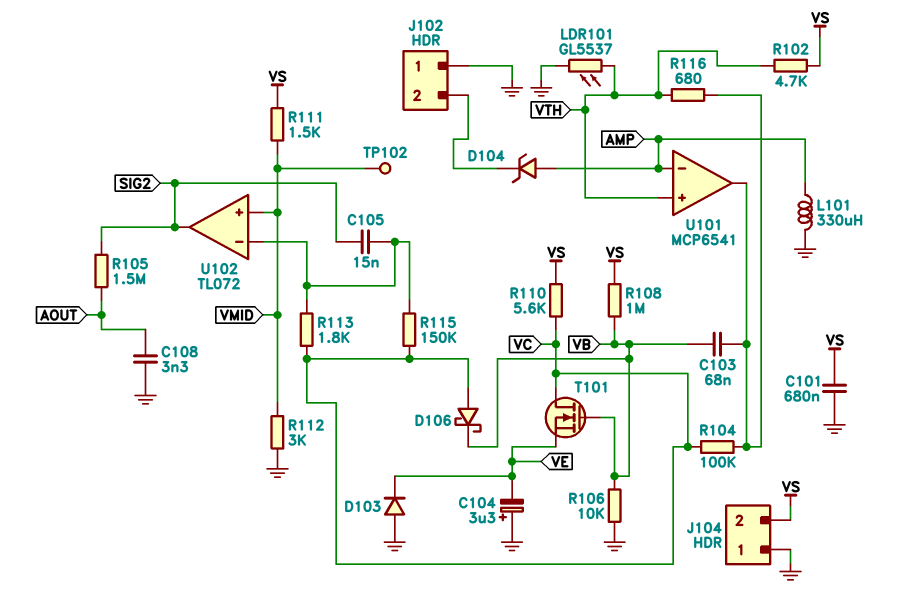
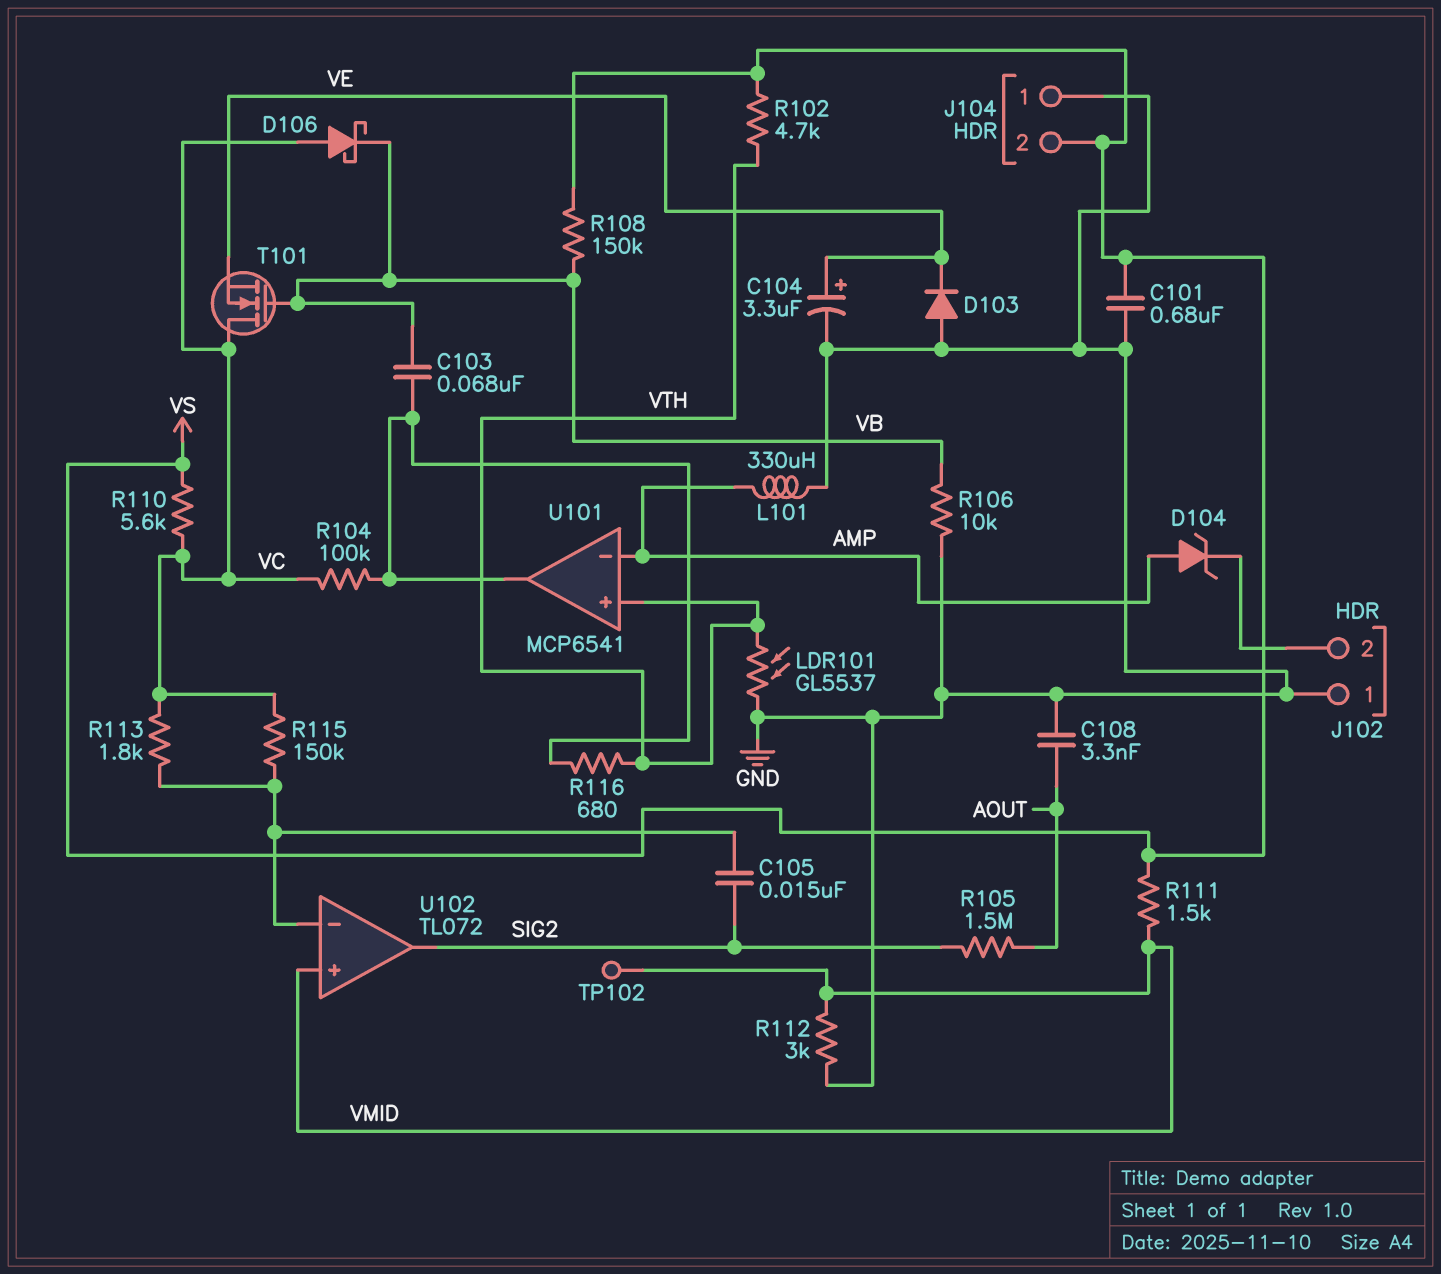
C104: 3.3uF (plus GND, minus VE) -> 3.3uF (plus VE, minus GND)
R108: 1M (VB, VS) -> 150k (VB, VS)

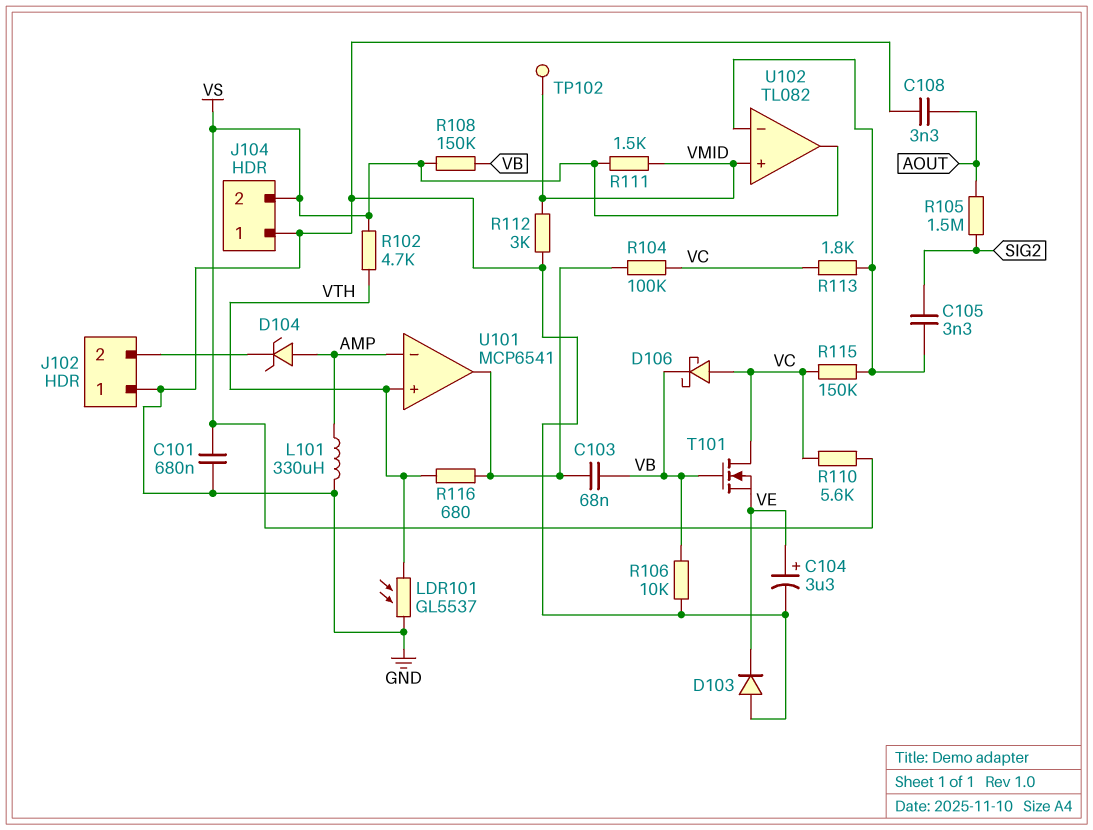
C105: 15nF (SIG2, U102/in-) -> 3.3nF (SIG2, U102/in-)
U102: TL072 -> TL082
U102 pin out: SIG2 -> VS

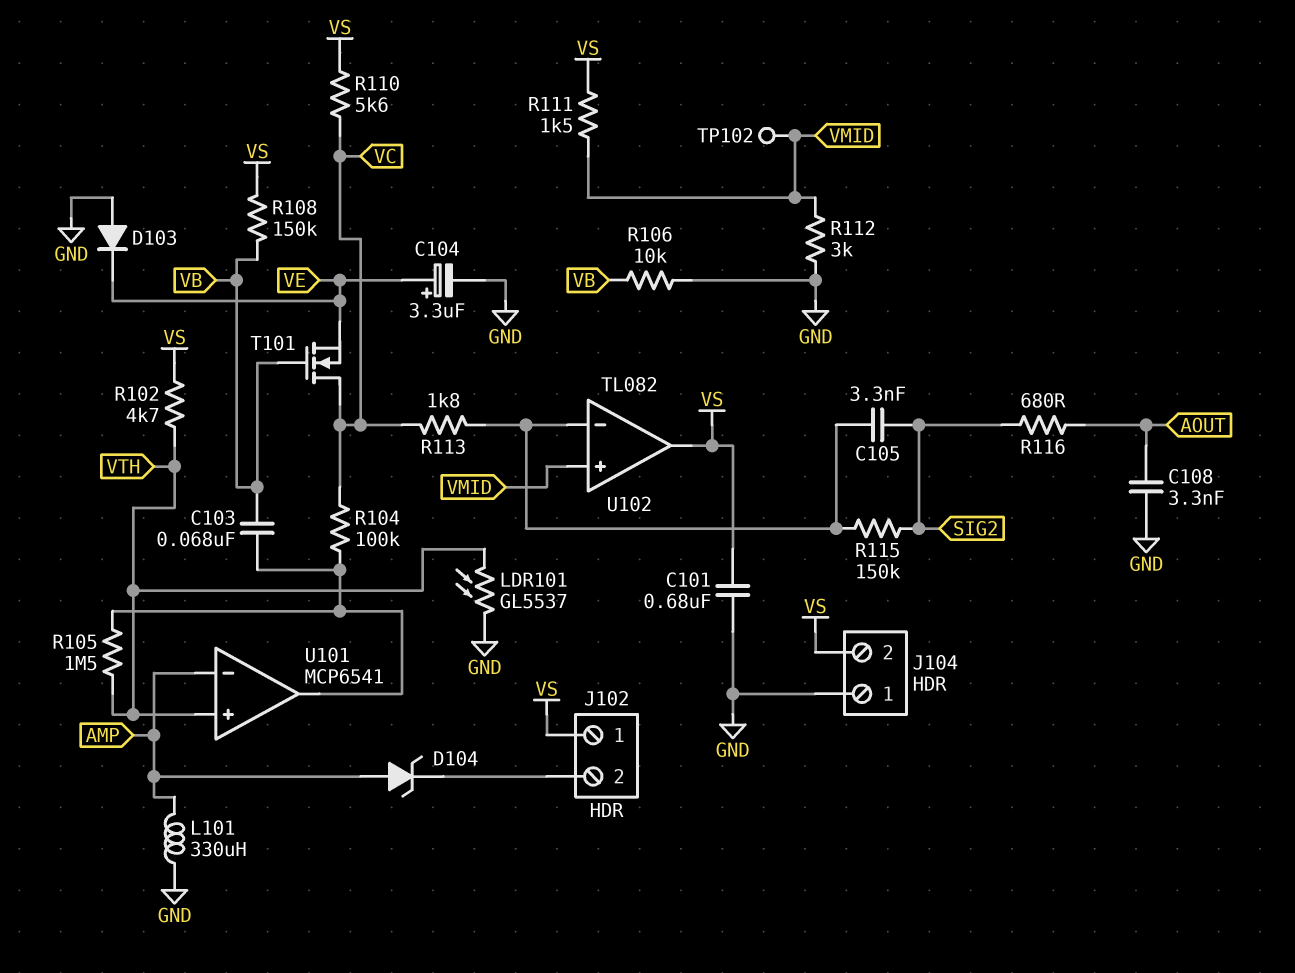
D106: schottky (A VC, K VB) -> none
J102 pin 1: GND -> VS
R105: 1.5M (AOUT, SIG2) -> 1.5M (U101/out, VTH)
R115: 150k (U102/in-, VC) -> 150k (SIG2, U102/in-)
R116: 680 (U101/out, VTH) -> 680 (AOUT, SIG2)

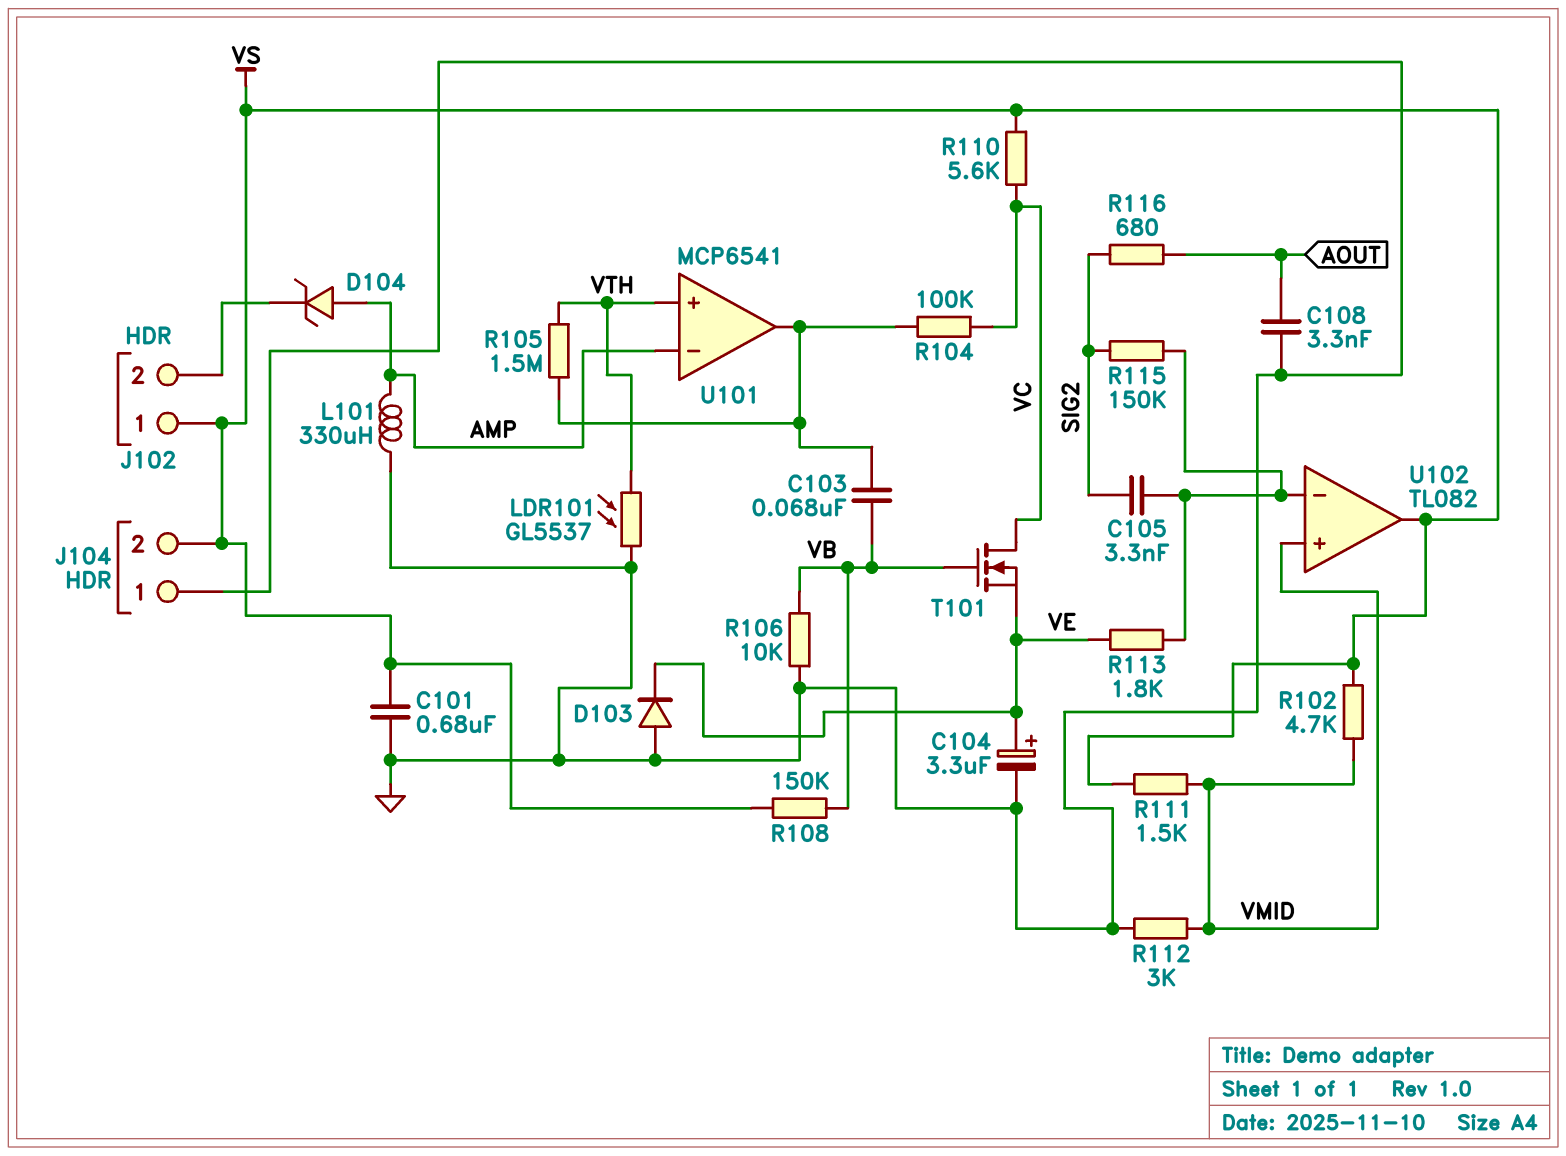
R102: 4.7k (VS, VTH) -> 4.7k (VMID, VS)
R113: 1.8k (U102/in-, VC) -> 1.8k (U102/in-, VE)
TP102: test point (VMID) -> none

